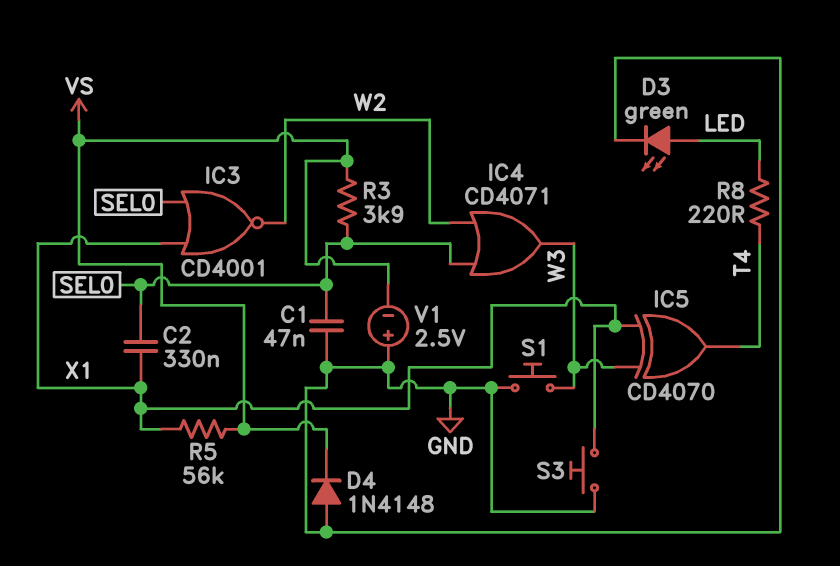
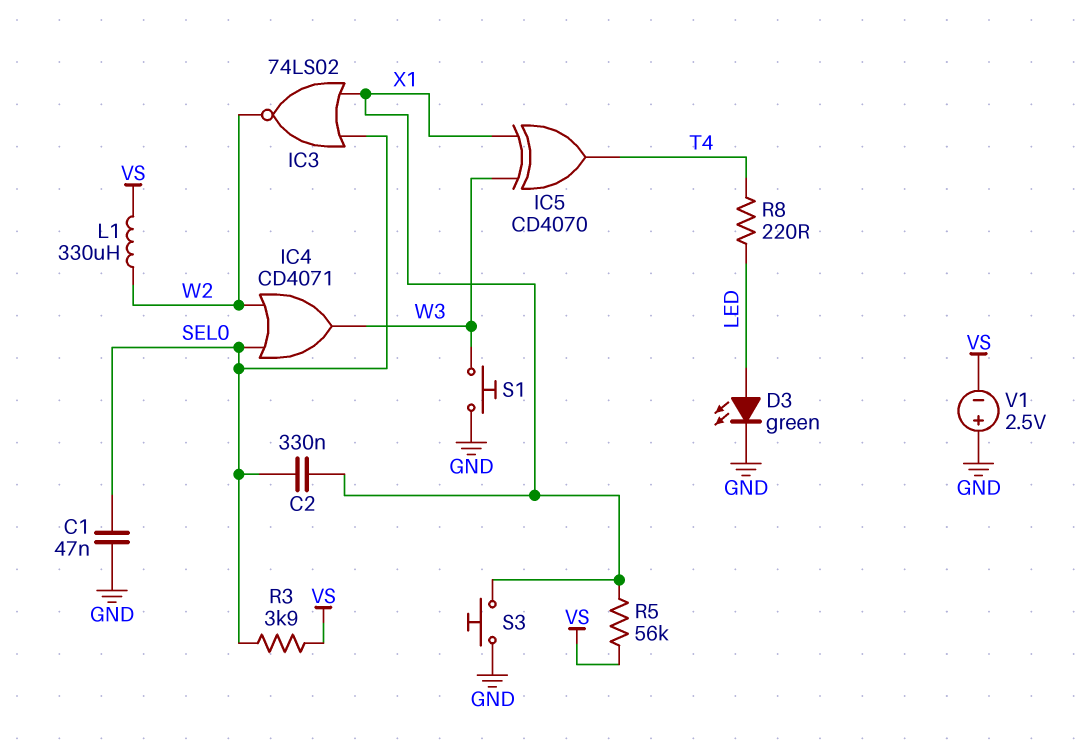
D4: diode 1N4148 (A GND, K VS) -> none
IC3: NOR CD4001 (in SEL0, in X1, out W2) -> NOR 74LS02 (in SEL0, in X1, out W2)
L1: none -> 330uH (VS, W2)

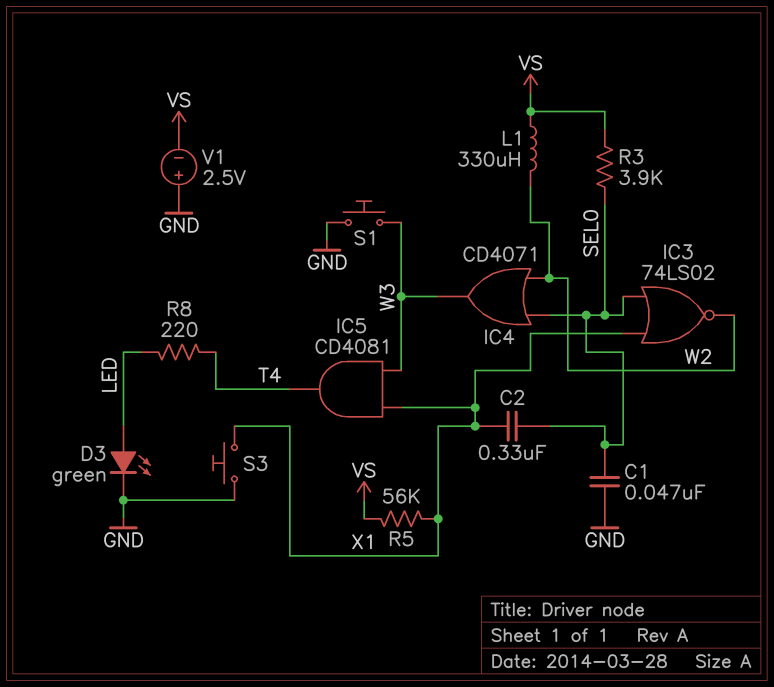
IC5: XOR CD4070 (in W3, in X1, out T4) -> AND CD4081 (in W3, in X1, out T4)

